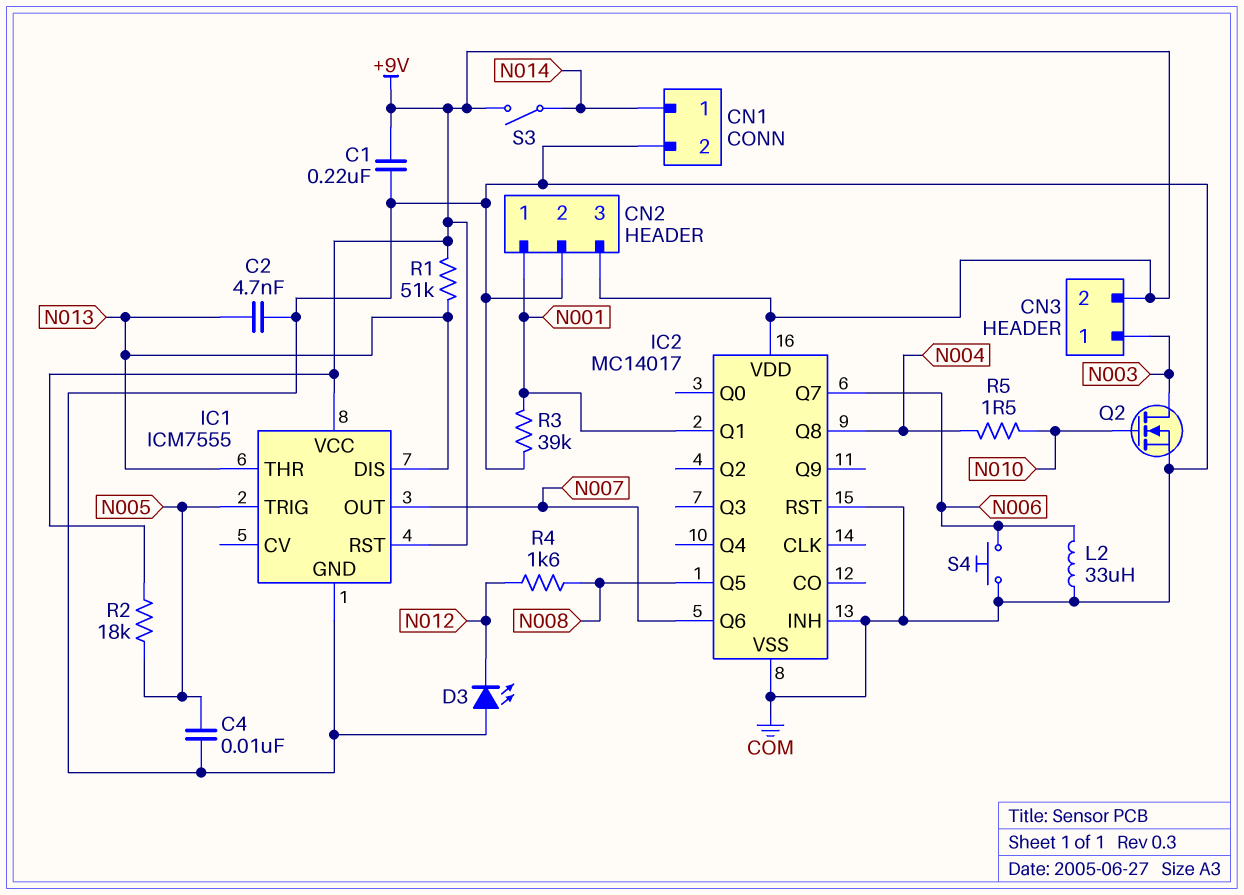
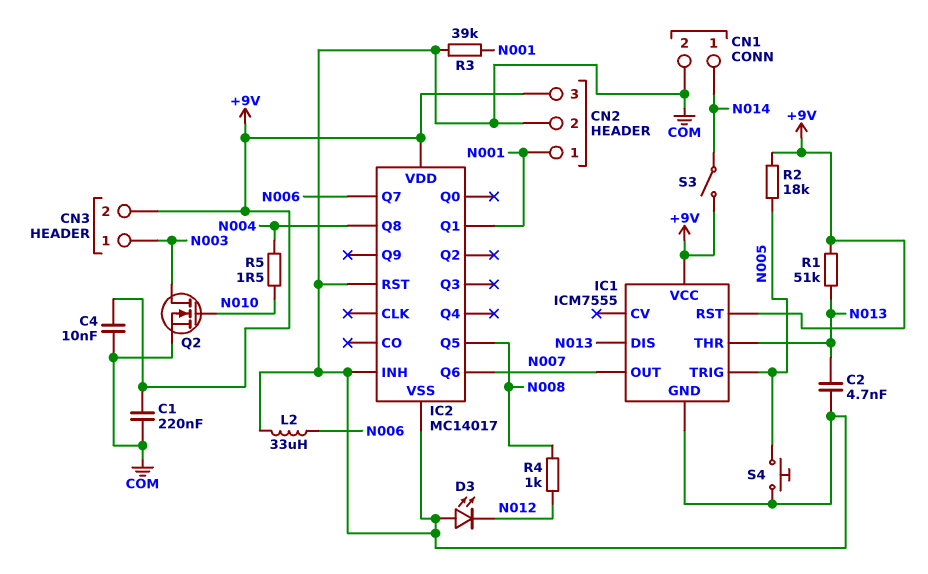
C4: 10nF (COM, N005) -> 10nF (+9V, COM)
R4: 1.6k (N008, N012) -> 1k (N008, N012)
S4: button (COM, N006) -> button (COM, N005)

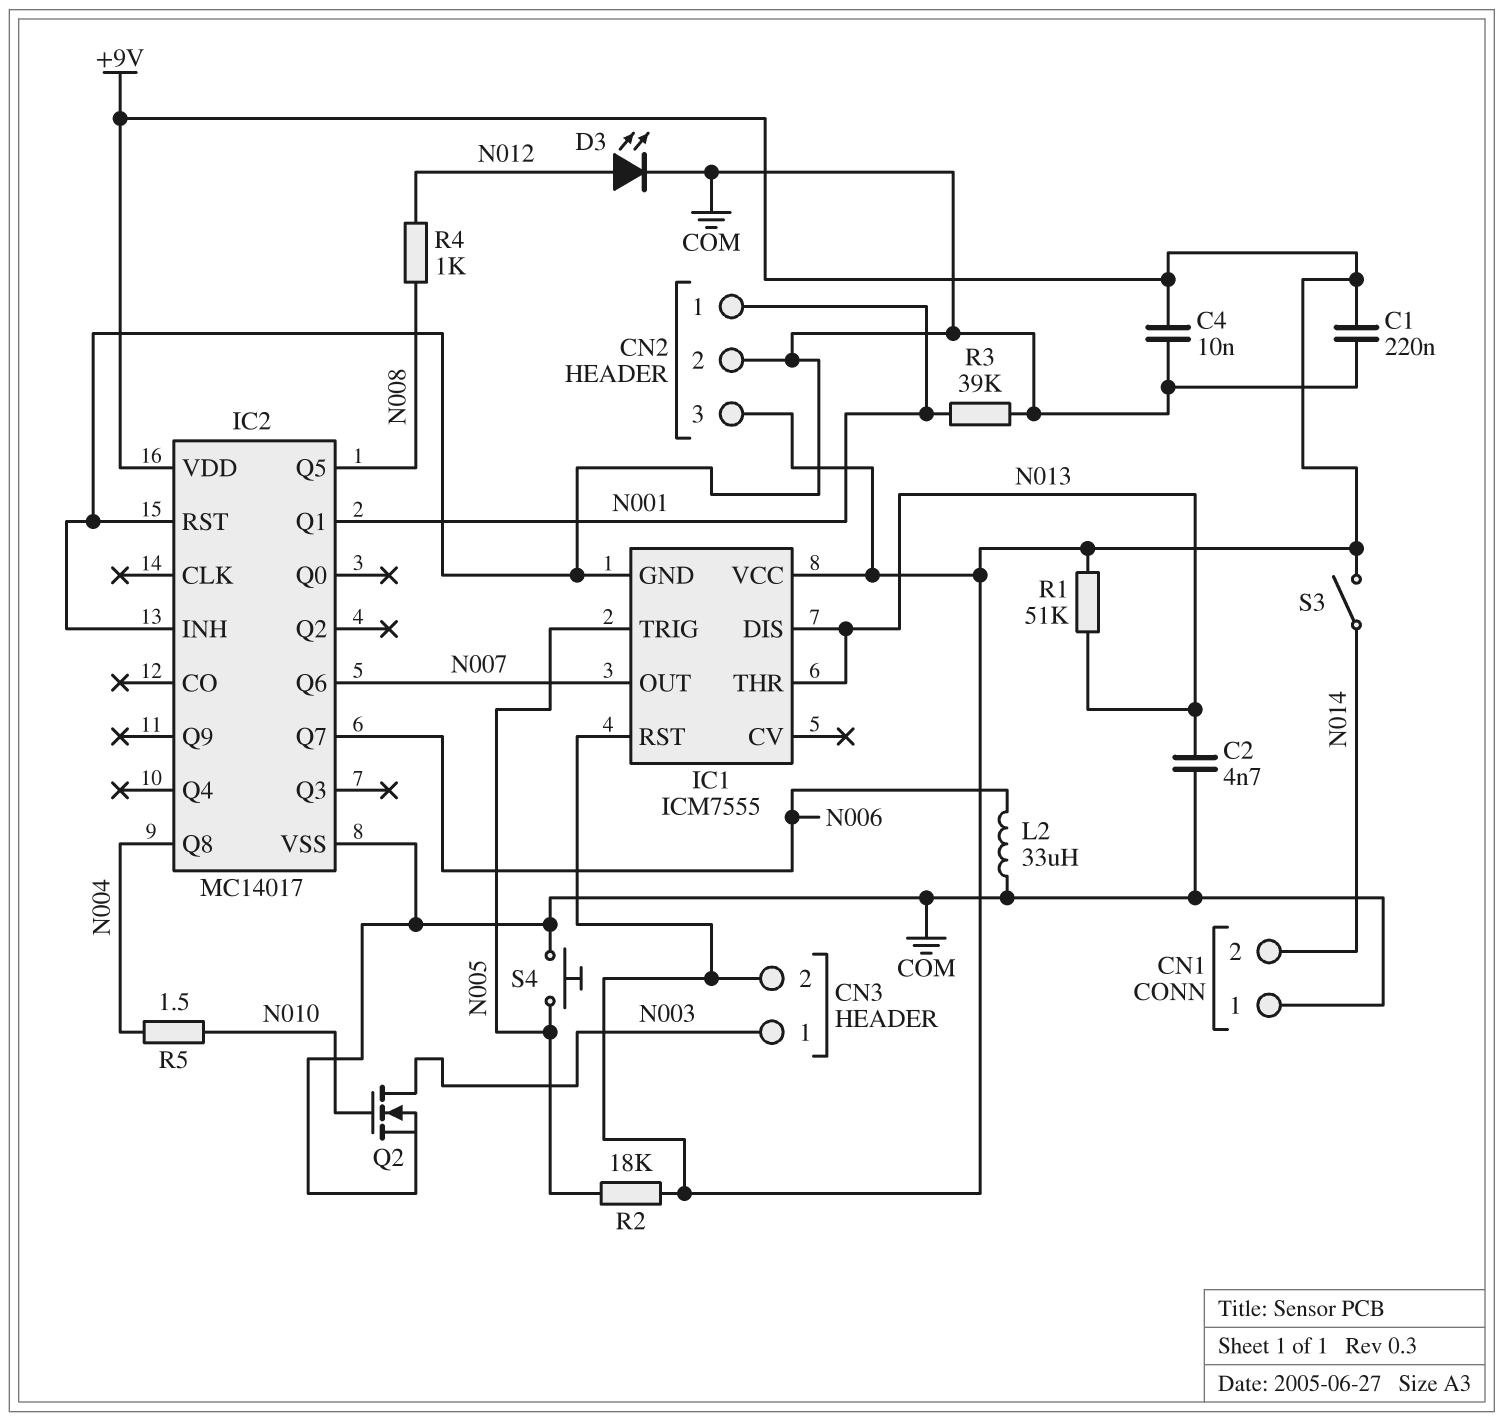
CN1 pin 1: N014 -> COM
CN1 pin 2: COM -> N014
D3: LED (A COM, K N012) -> LED (A N012, K COM)

